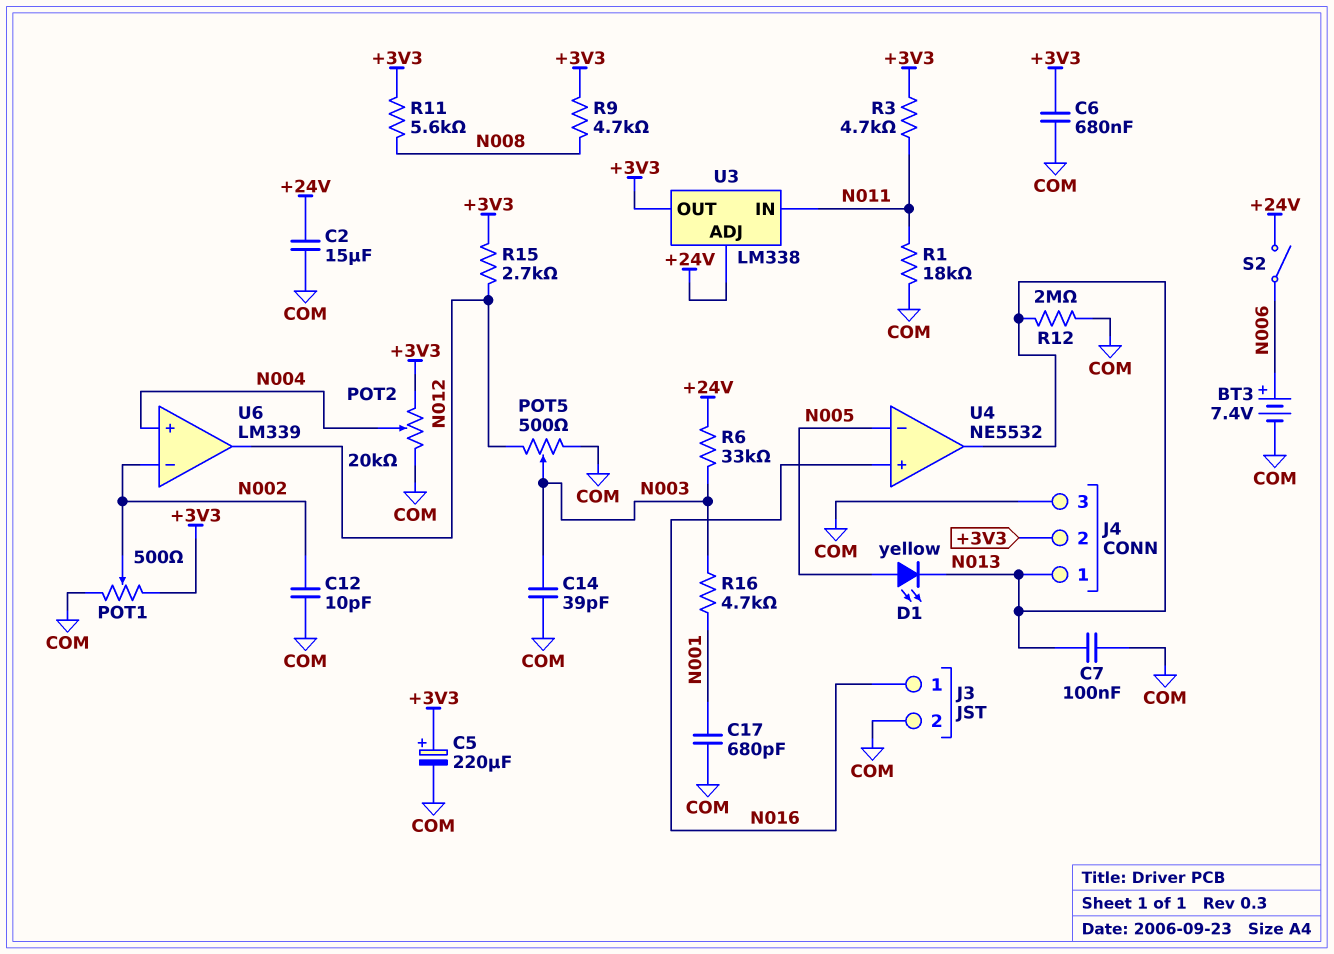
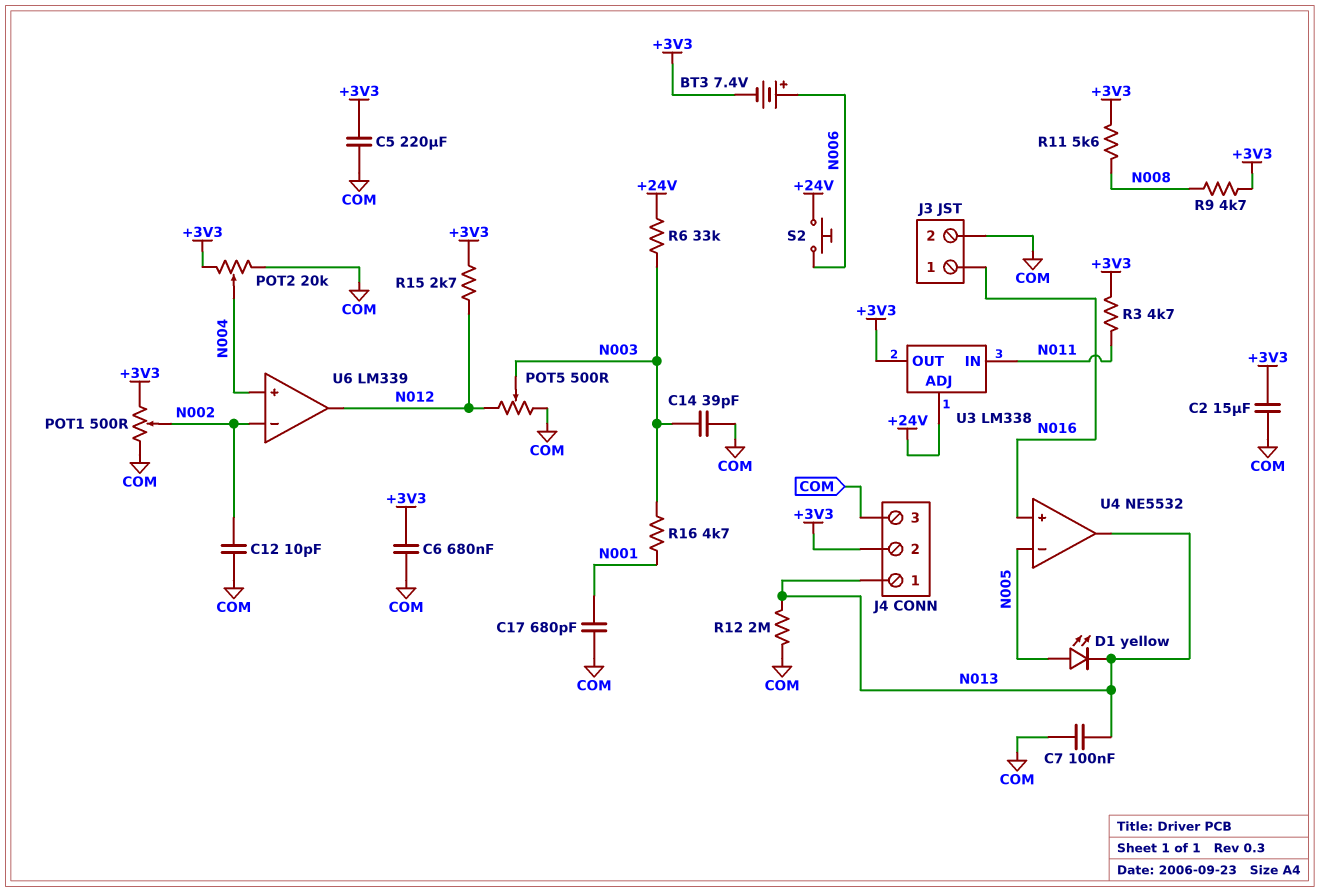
BT3: 7.4V (plus N006, minus COM) -> 7.4V (plus N006, minus +3V3)
C2: 15uF (+24V, COM) -> 15uF (+3V3, COM)
C5: 220uF (plus +3V3, minus COM) -> 220uF (+3V3, COM)
R1: 18k (COM, N011) -> none
S2: switch (+24V, N006) -> button (+24V, N006)

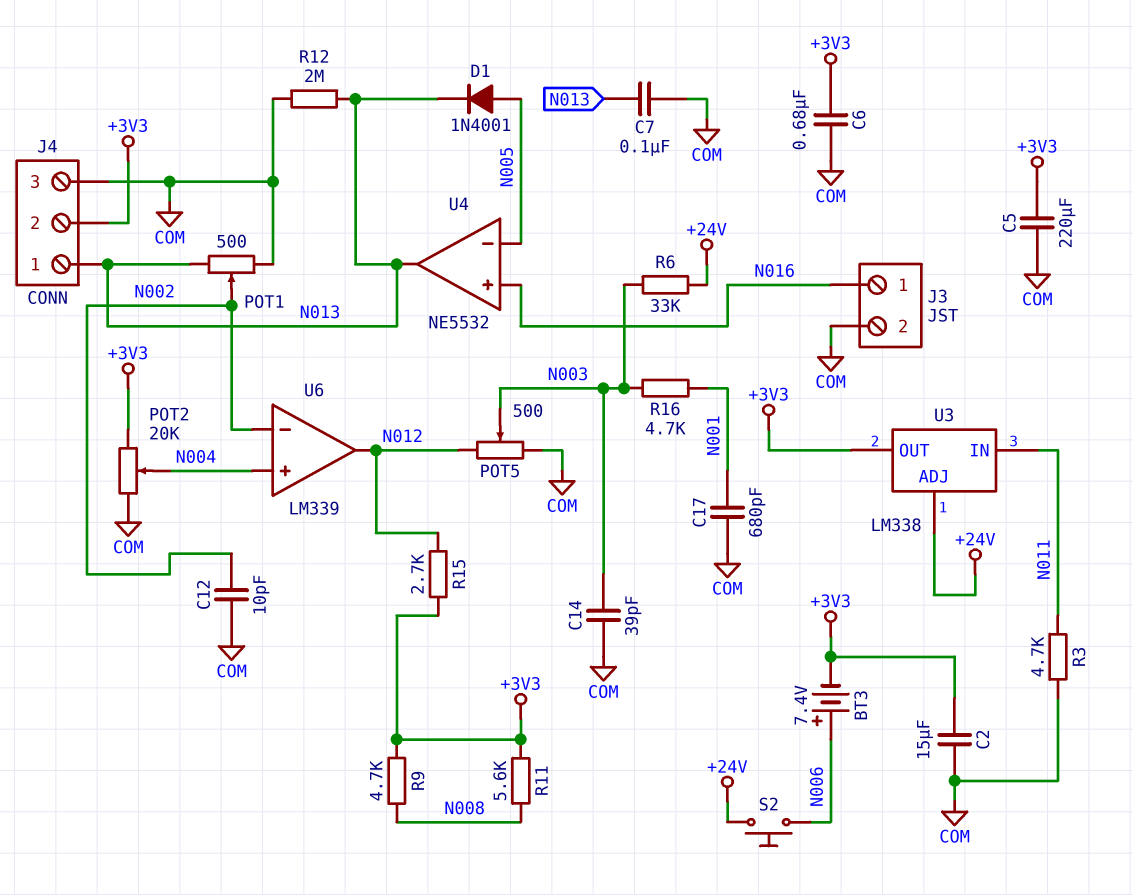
D1: LED yellow (A N005, K N013) -> diode 1N4001 (A N005, K N013)
POT1: 500 (+3V3, COM, wiper N002) -> 500 (COM, N013, wiper N002)
R3: 4.7k (+3V3, N011) -> 4.7k (COM, N011)

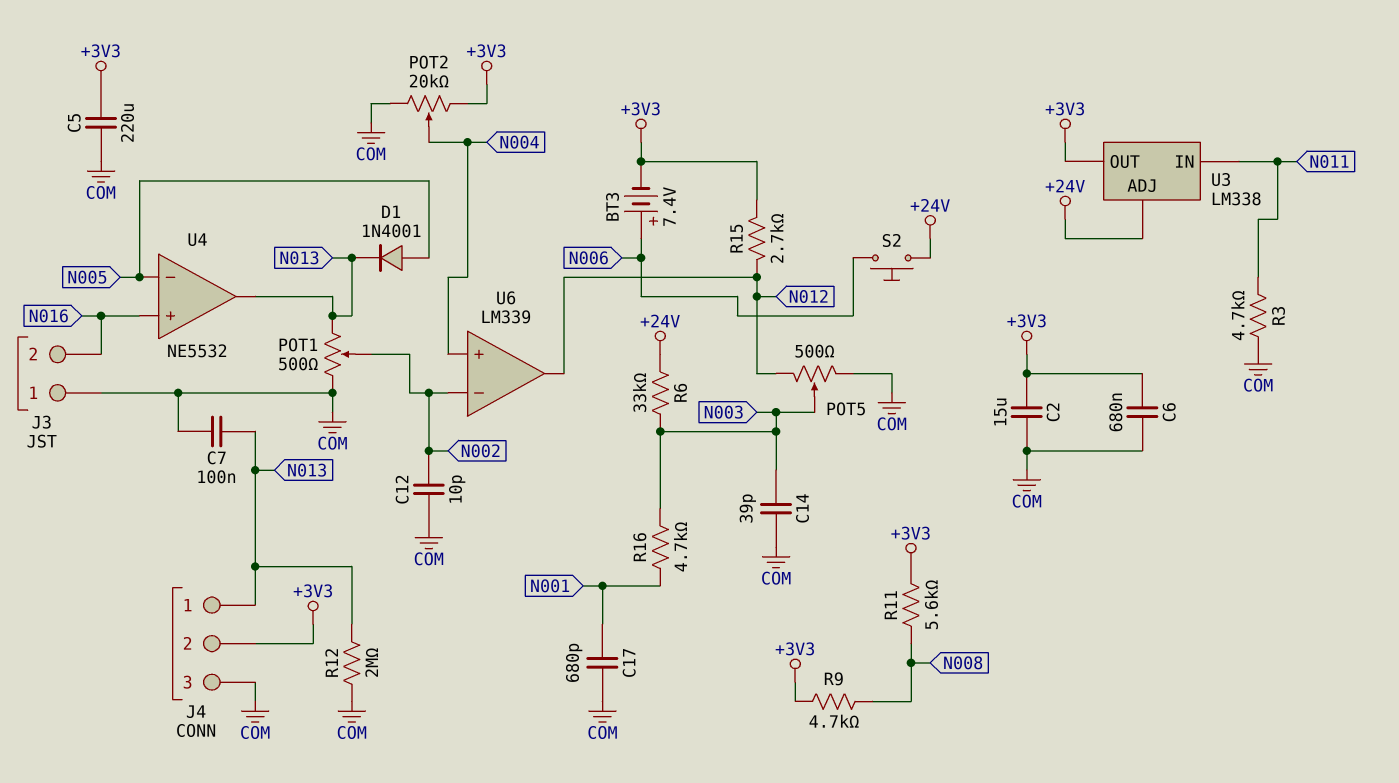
J3 pin 1: N016 -> COM
J3 pin 2: COM -> N016

